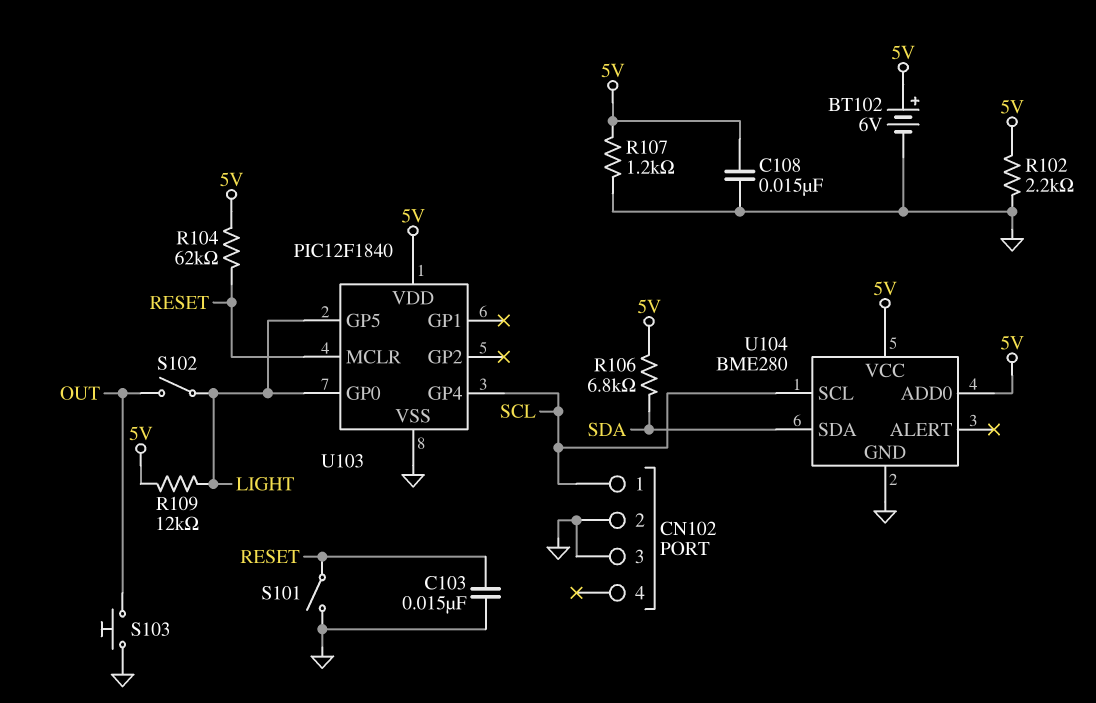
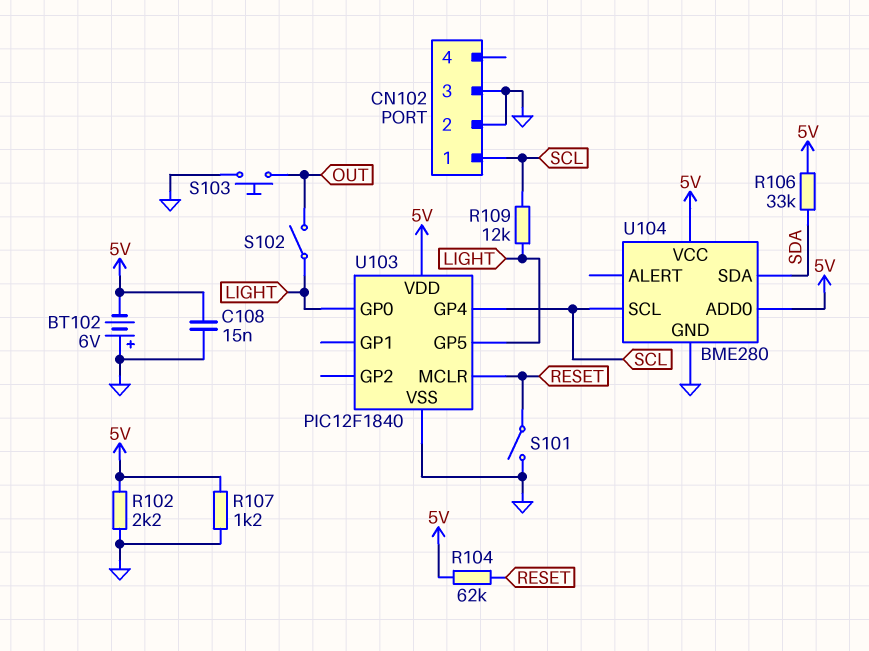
BT102: 6V (plus 5V, minus GND) -> 6V (plus GND, minus 5V)
C103: 15nF (GND, RESET) -> none
R106: 6.8k (5V, SDA) -> 33k (5V, SDA)
R109: 12k (5V, LIGHT) -> 12k (LIGHT, SCL)

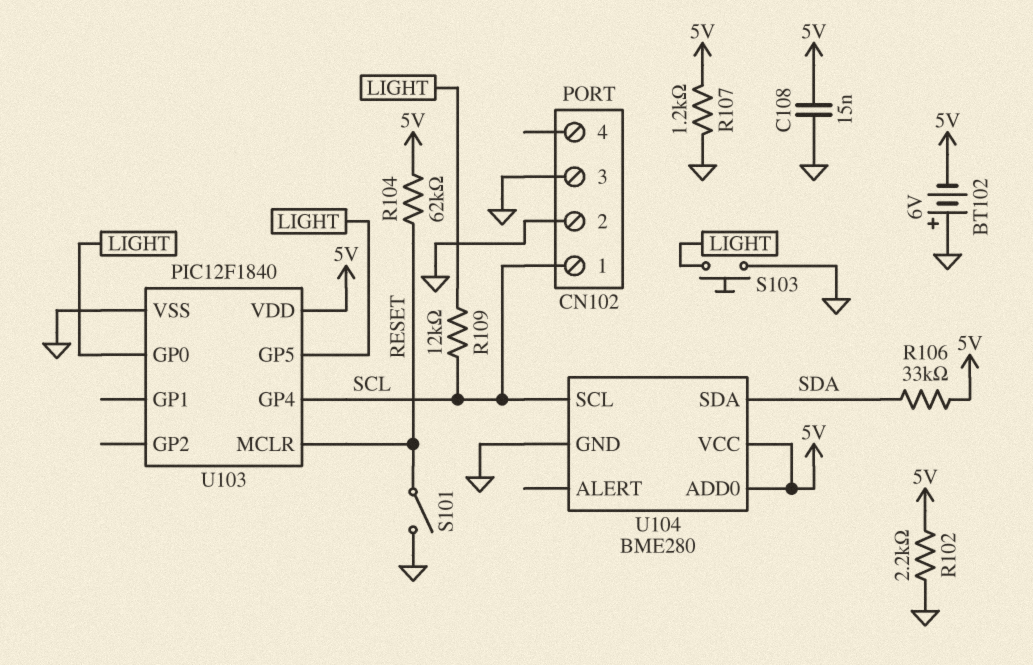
S102: switch (LIGHT, OUT) -> none
S103: button (GND, OUT) -> button (GND, LIGHT)

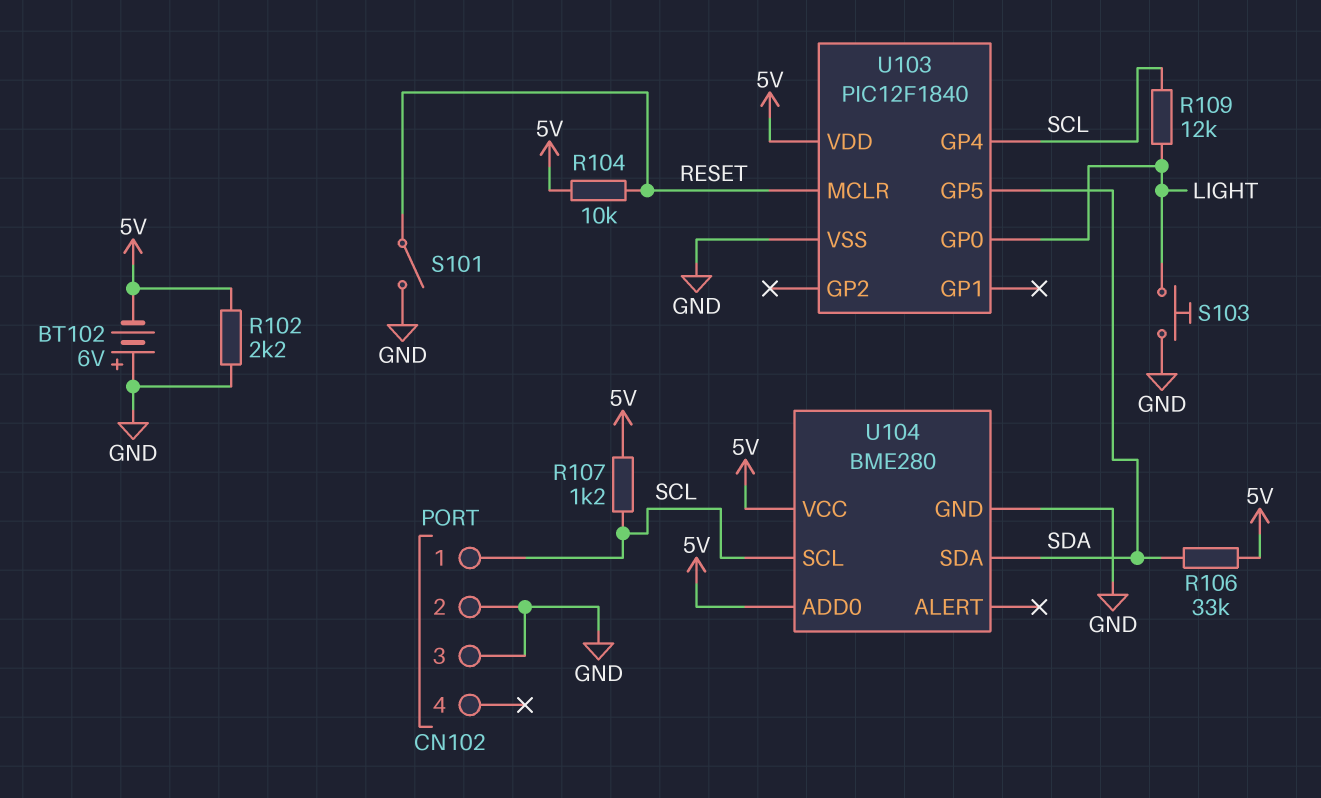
C108: 15nF (5V, GND) -> none
R104: 62k (5V, RESET) -> 10k (5V, RESET)
R107: 1.2k (5V, GND) -> 1.2k (5V, SCL)
U103 pin GP5: LIGHT -> SDA

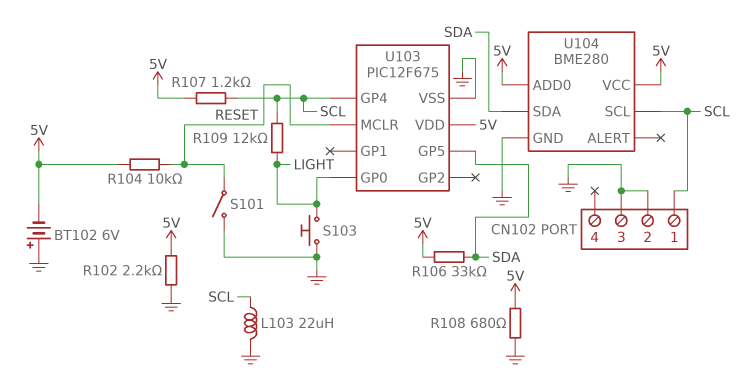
L103: none -> 22uH (GND, SCL)
R108: none -> 680 (5V, GND)
U103: PIC12F1840 -> PIC12F675

